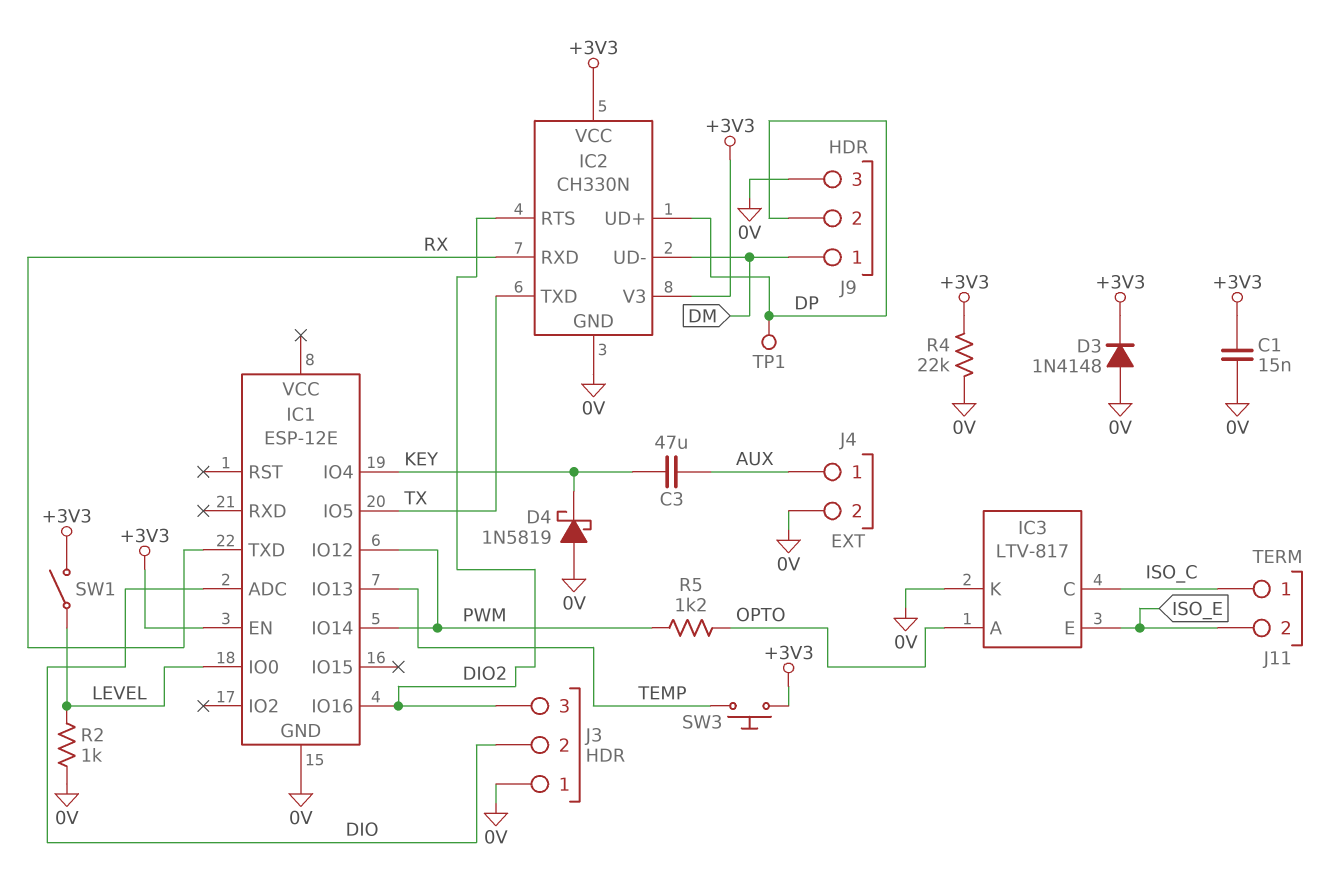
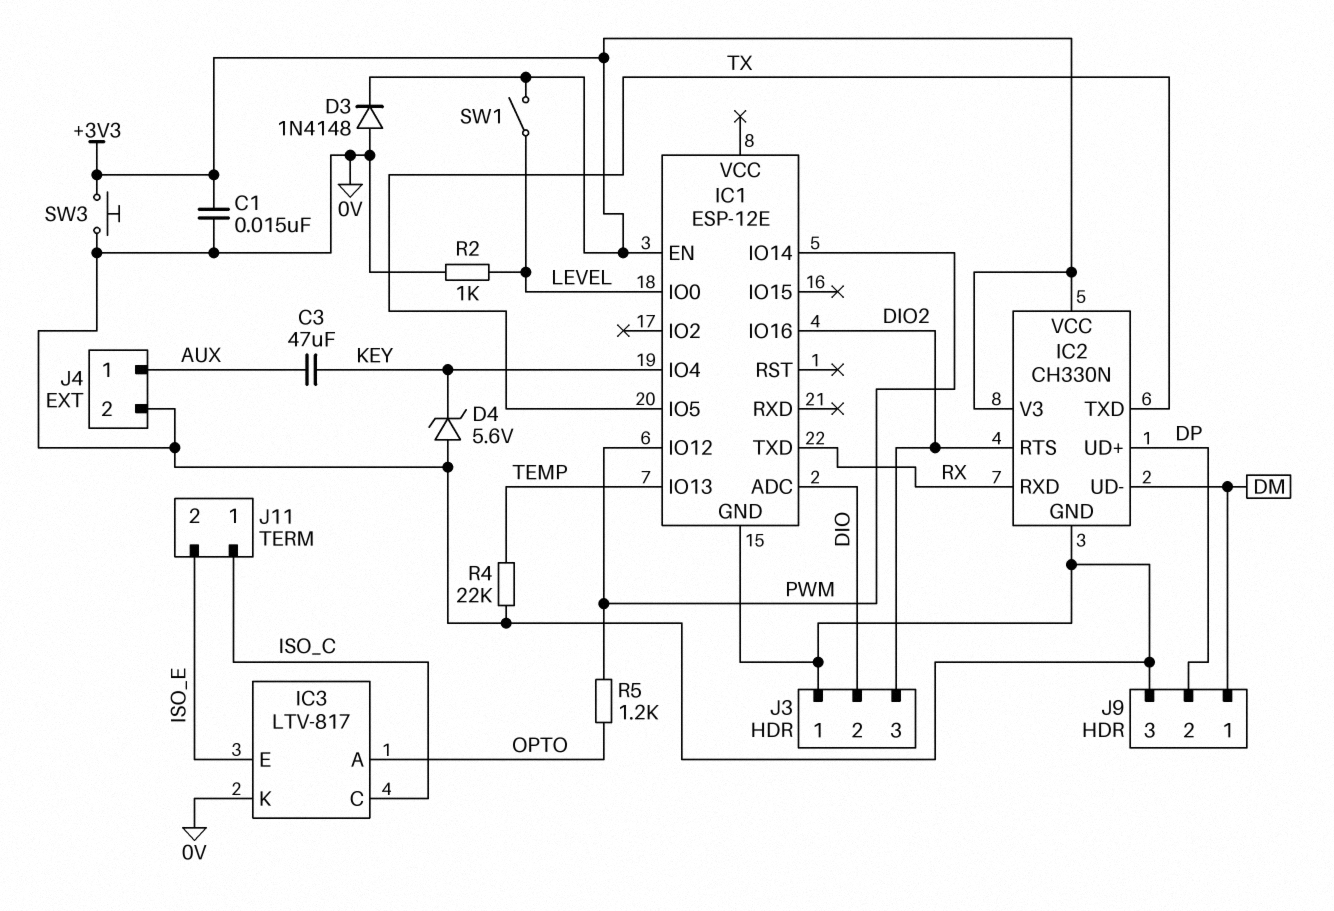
D4: schottky 1N5819 (A 0V, K KEY) -> zener 5.6V (A 0V, K KEY)
R4: 22k (+3V3, 0V) -> 22k (0V, TEMP)
SW3: button (+3V3, TEMP) -> button (+3V3, 0V)
TP1: test point (DP) -> none

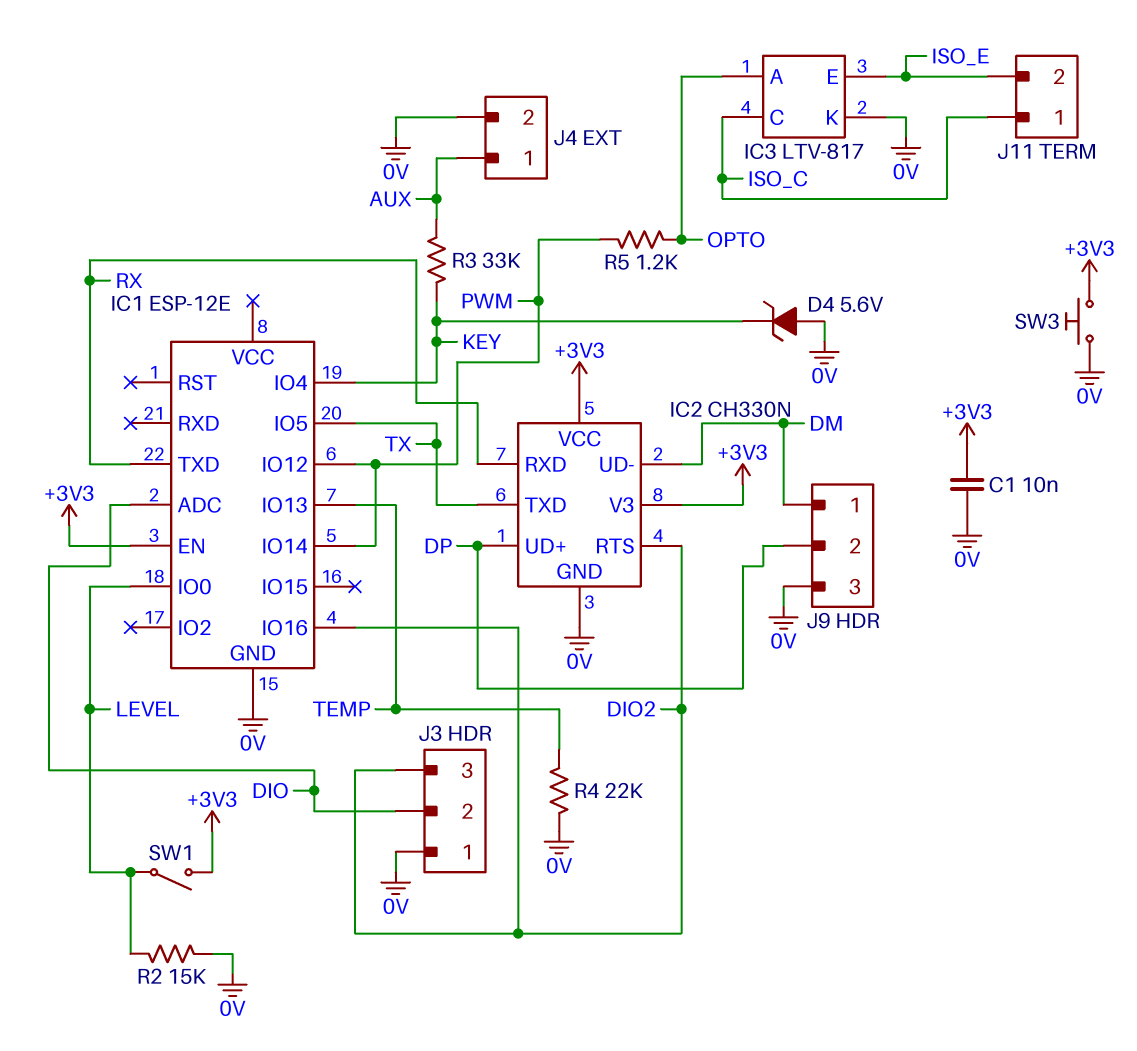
C1: 15nF (+3V3, 0V) -> 10nF (+3V3, 0V)
C3: 47uF (AUX, KEY) -> none
D3: diode 1N4148 (A 0V, K +3V3) -> none
R2: 1k (0V, LEVEL) -> 15k (0V, LEVEL)
R3: none -> 33k (AUX, KEY)

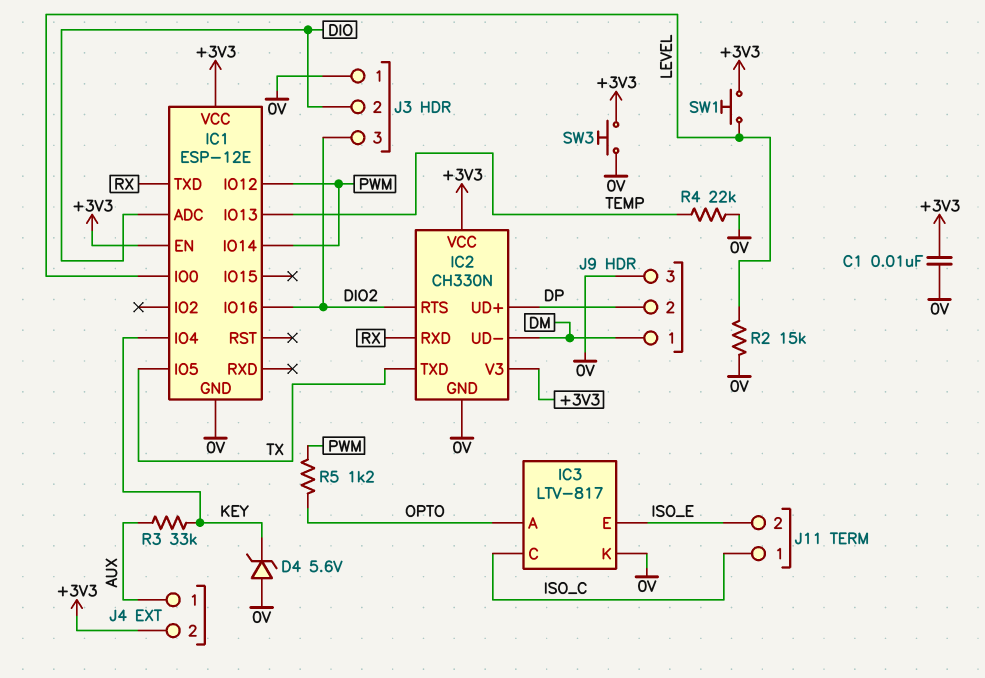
IC1 pin VCC: none -> +3V3
J4 pin 2: 0V -> +3V3
SW1: switch (+3V3, LEVEL) -> button (+3V3, LEVEL)

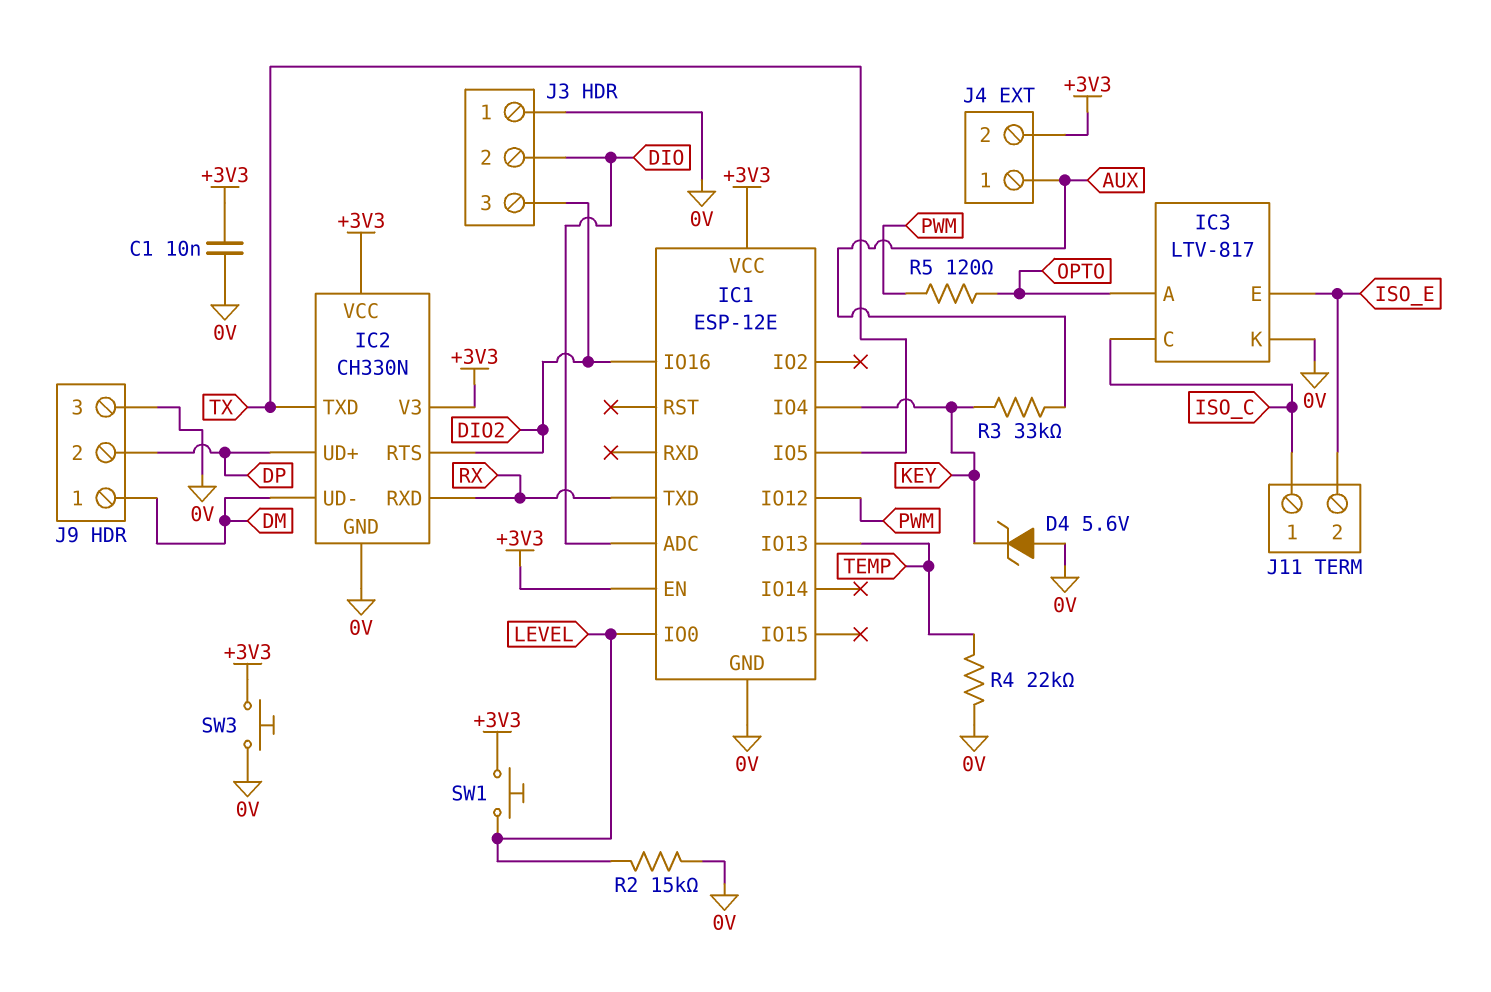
IC1 pin IO14: PWM -> none
R5: 1.2k (OPTO, PWM) -> 120 (OPTO, PWM)

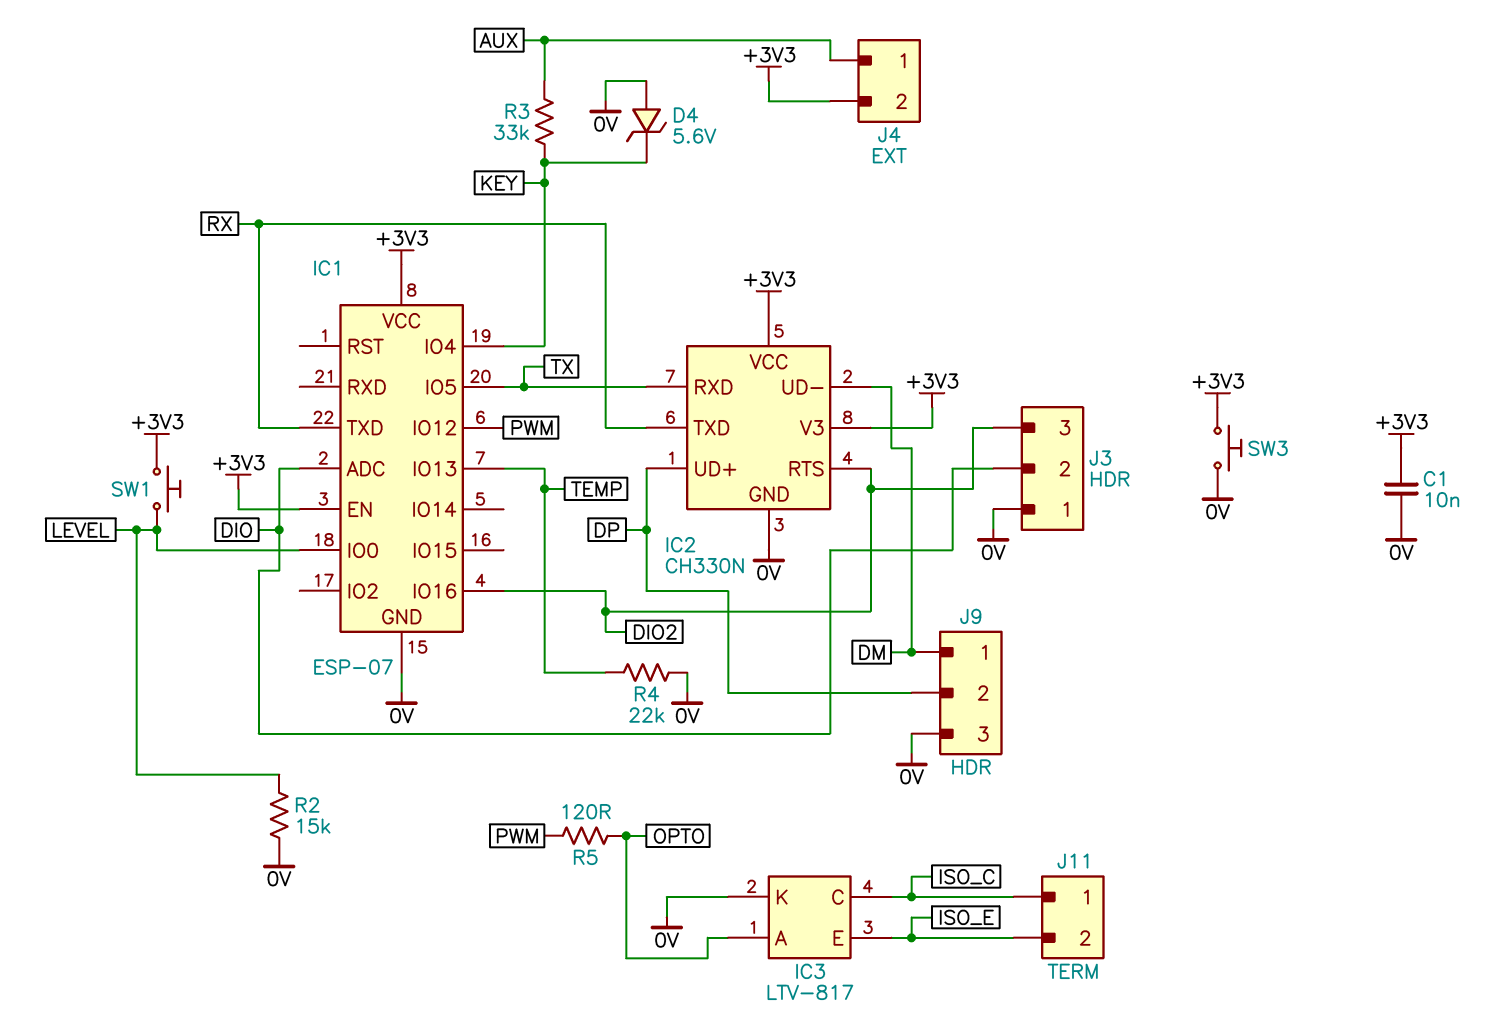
IC1: ESP-12E -> ESP-07
IC2 pin RXD: RX -> TX
IC2 pin TXD: TX -> RX

